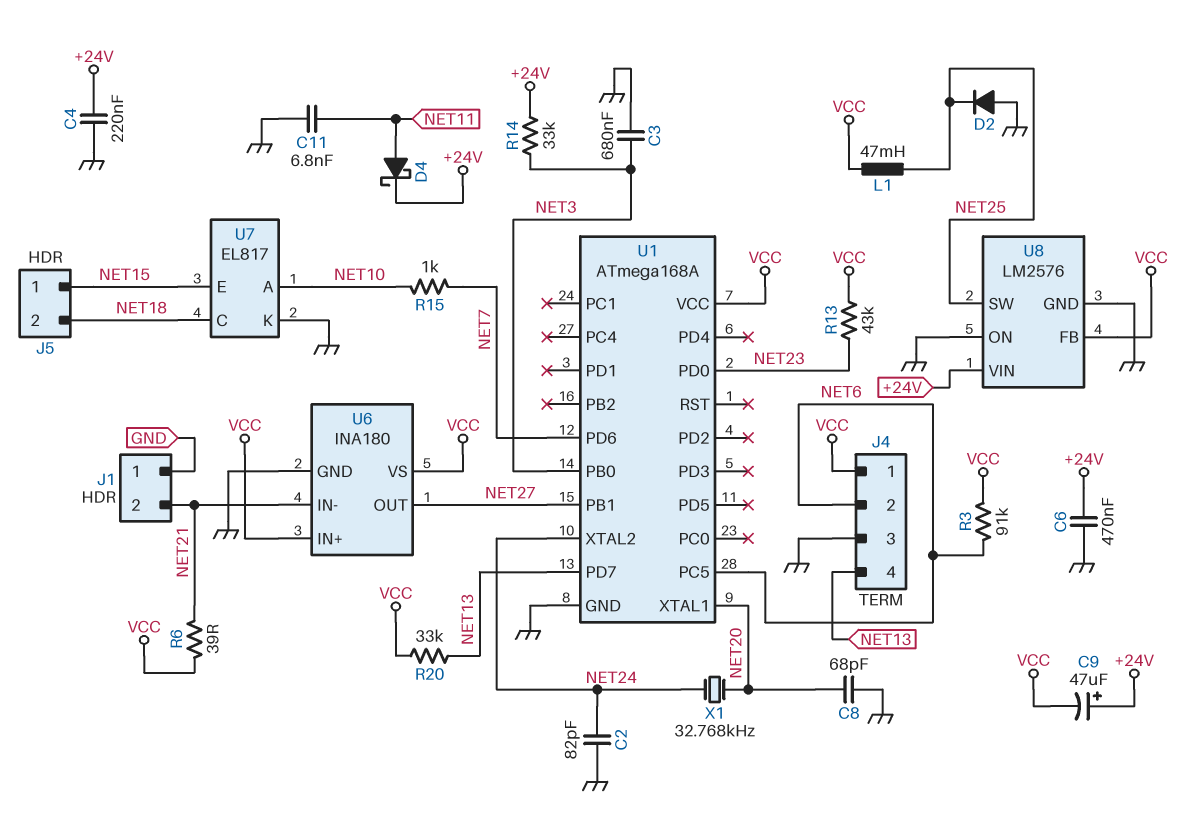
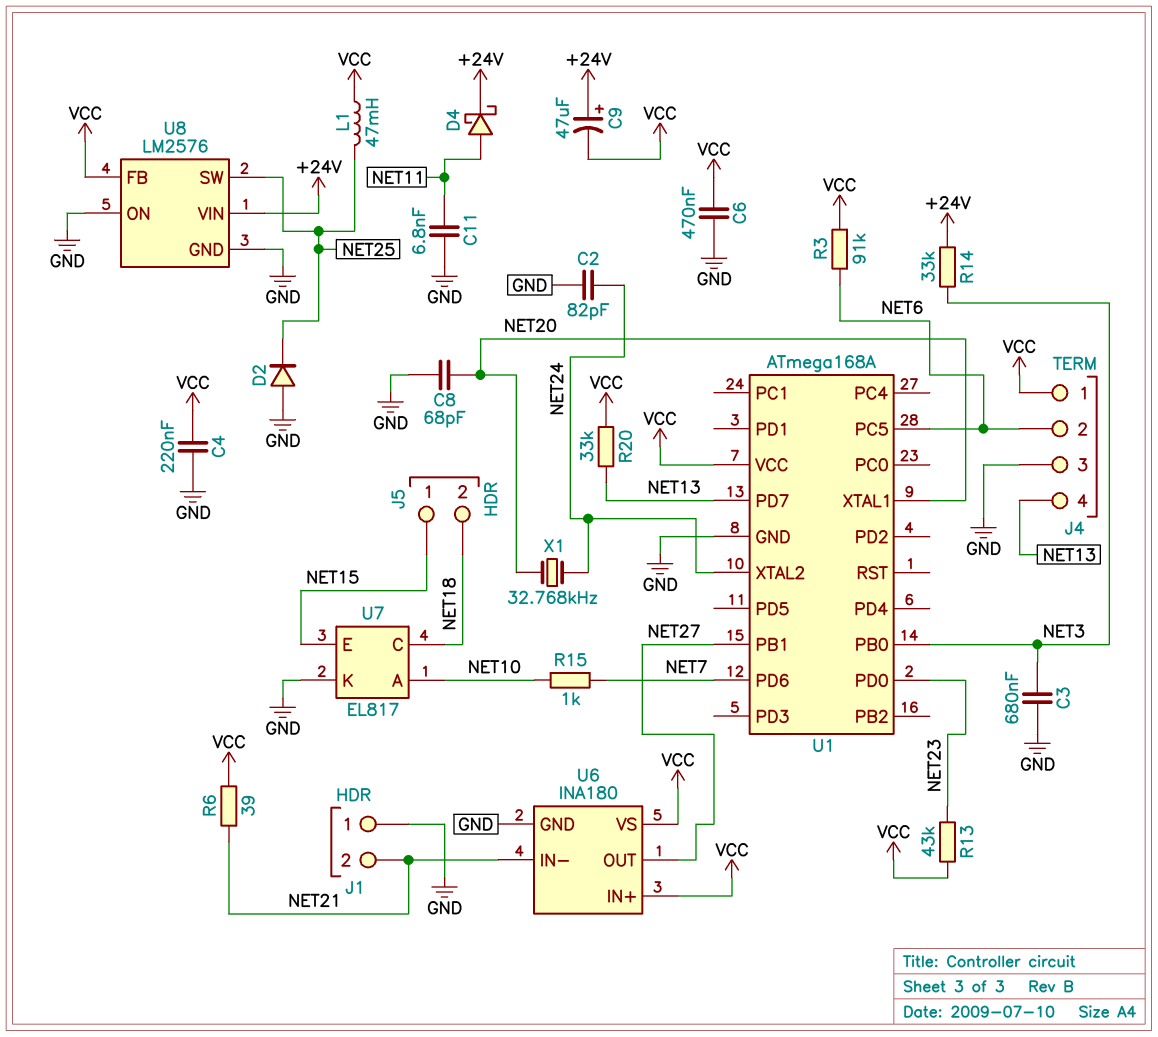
C4: 220nF (+24V, GND) -> 220nF (GND, VCC)
C6: 470nF (+24V, GND) -> 470nF (GND, VCC)

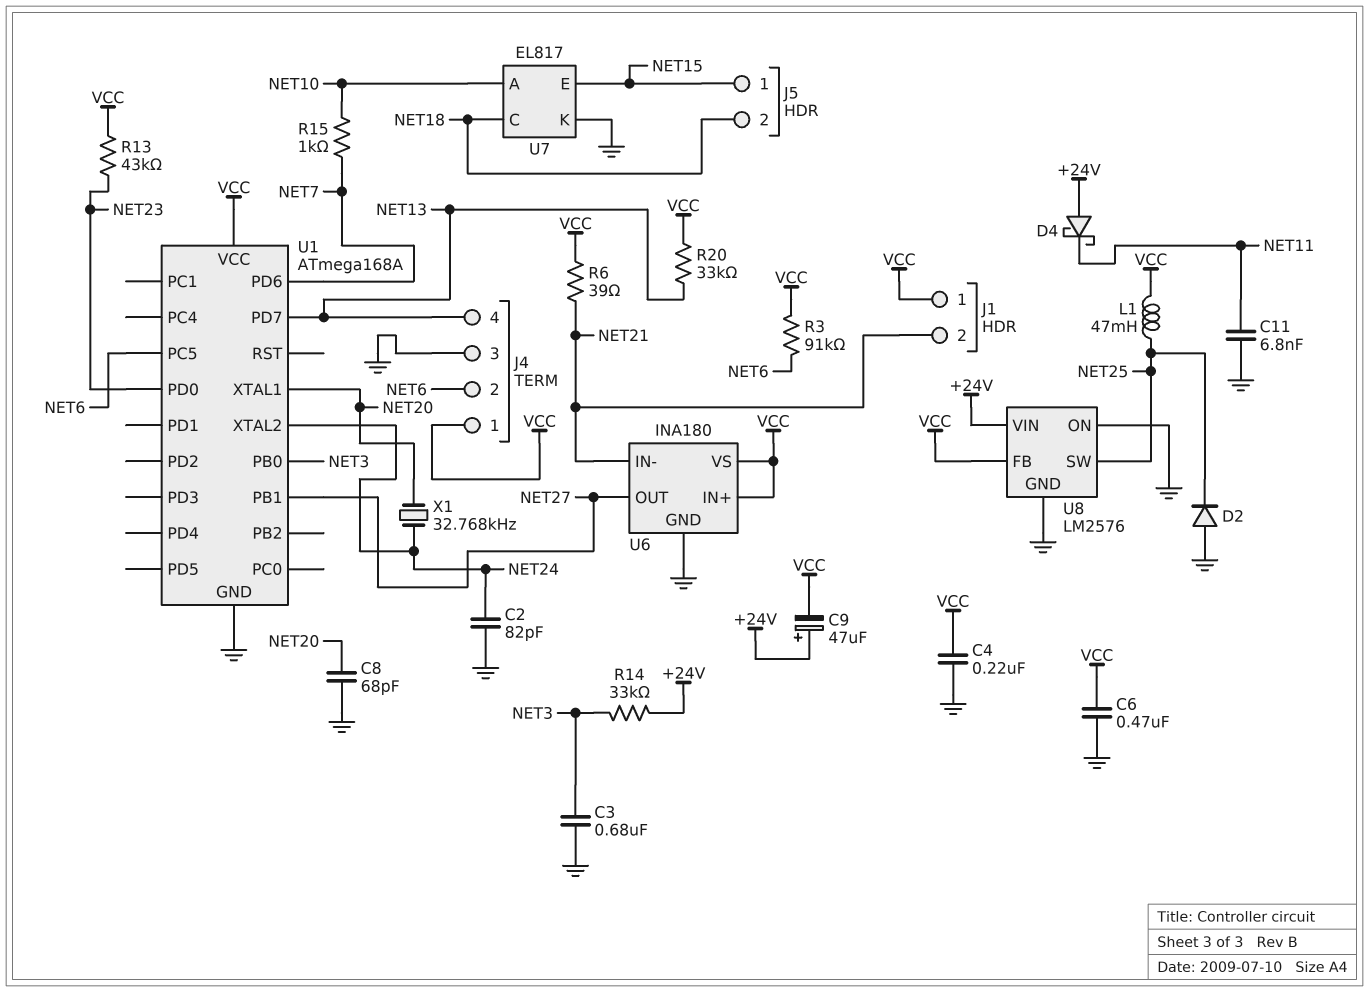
D4: schottky (A NET11, K +24V) -> schottky (A +24V, K NET11)
J1 pin 1: GND -> VCC

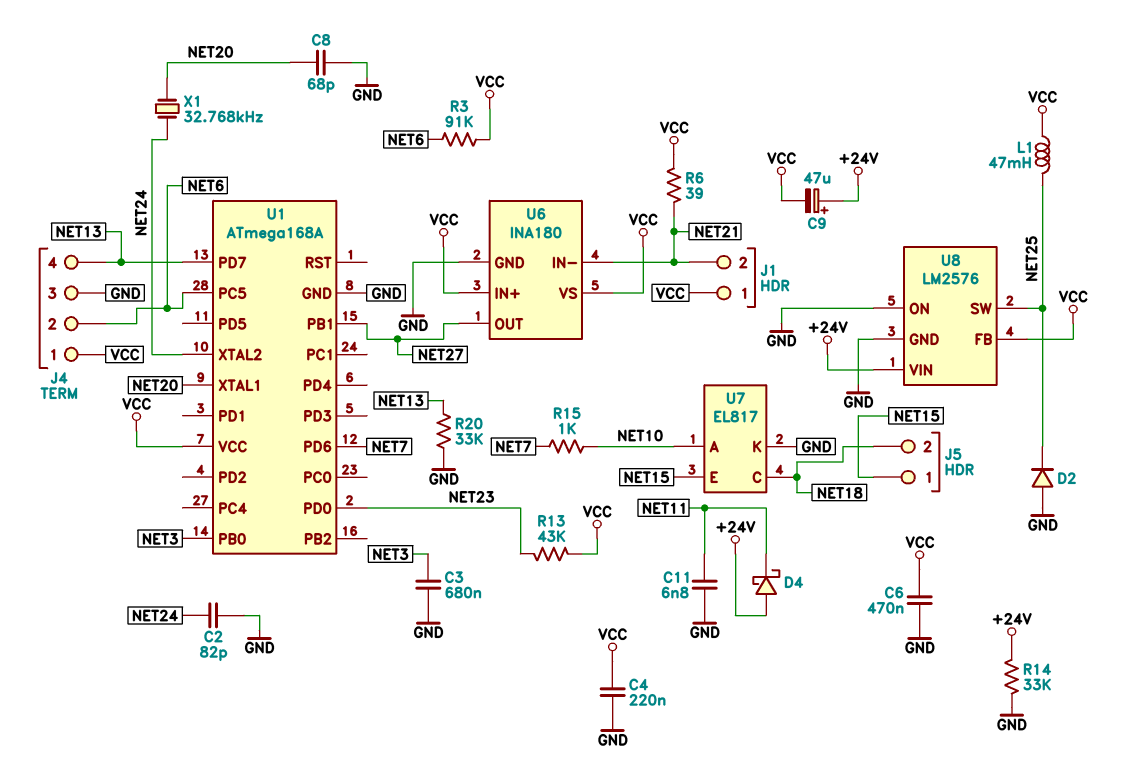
R14: 33k (+24V, NET3) -> 33k (+24V, GND)
R20: 33k (NET13, VCC) -> 33k (GND, NET13)

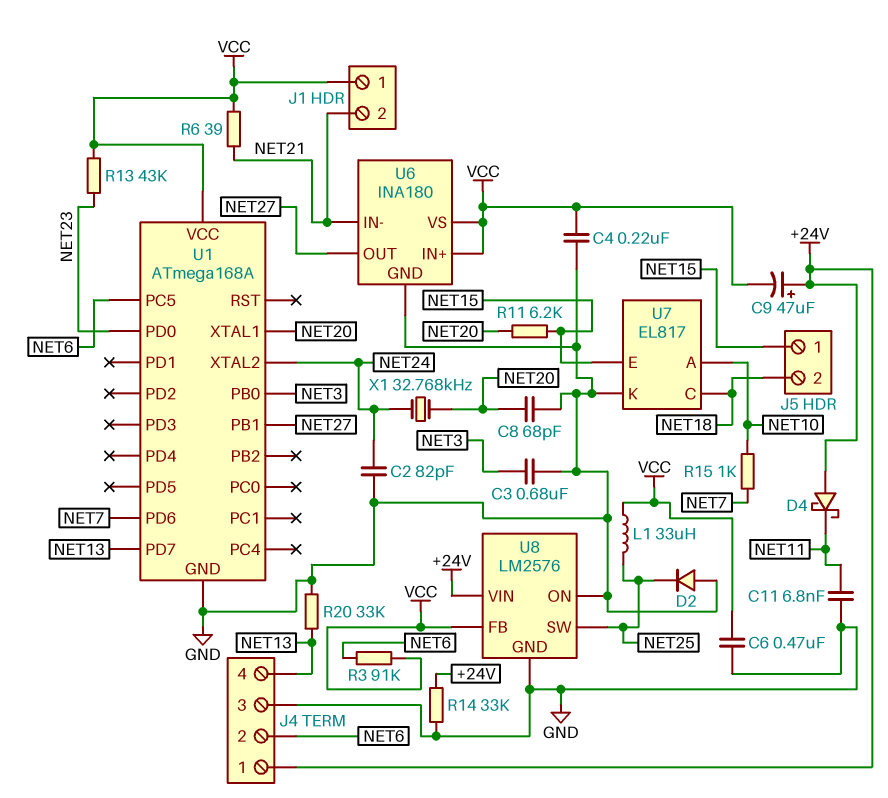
J4 pin 1: VCC -> +24V
L1: 47mH (NET25, VCC) -> 33uH (NET25, VCC)
R11: none -> 6.2k (NET15, NET20)

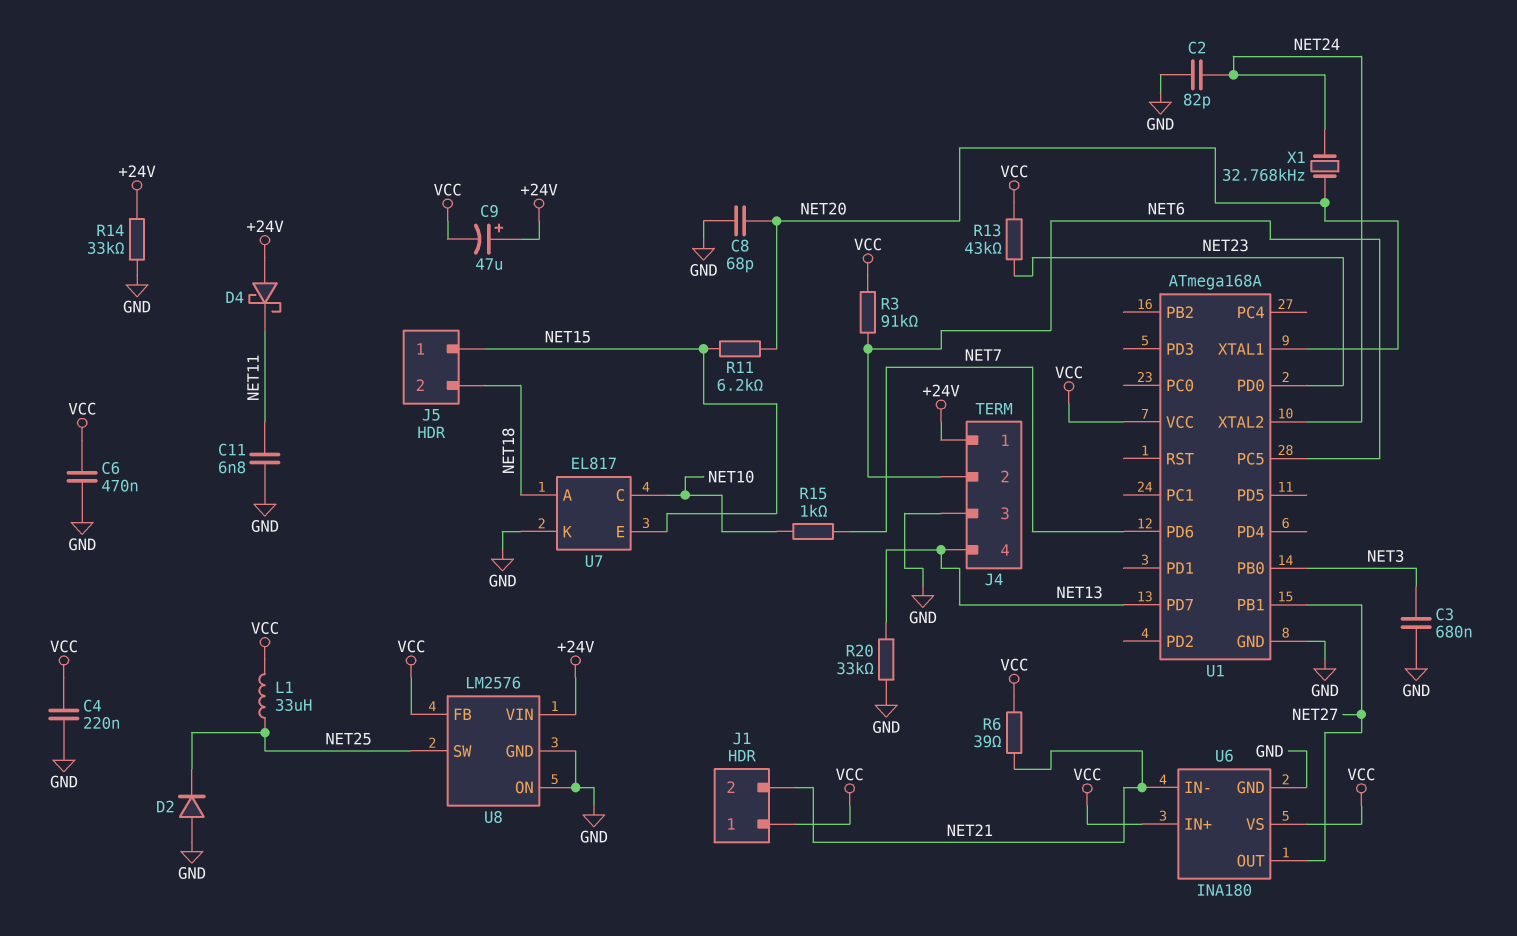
U7 pin A: NET10 -> NET18
U7 pin C: NET18 -> NET10

